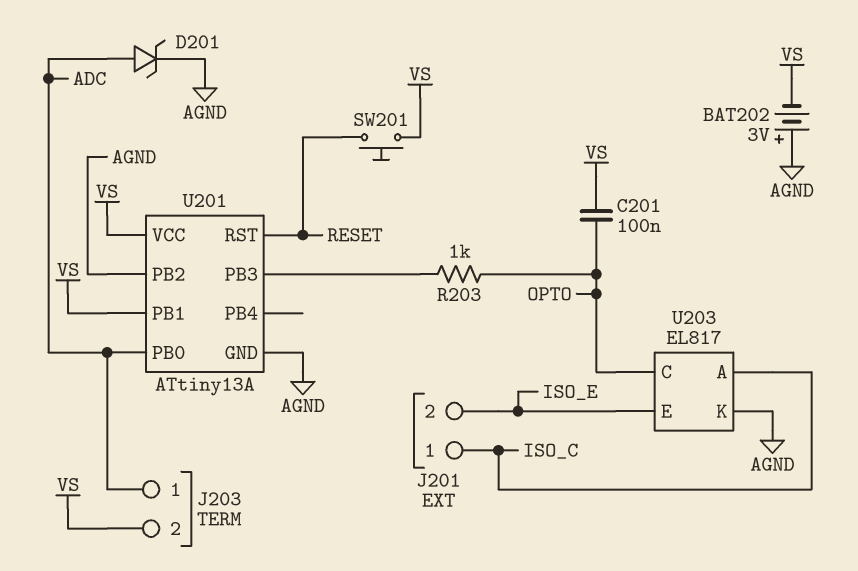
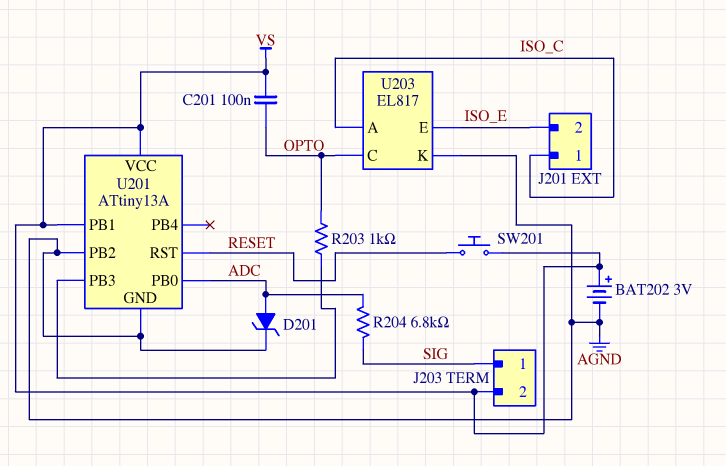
BAT202: 3V (plus AGND, minus VS) -> 3V (plus VS, minus AGND)
J203 pin 1: ADC -> SIG
R204: none -> 6.8k (ADC, SIG)

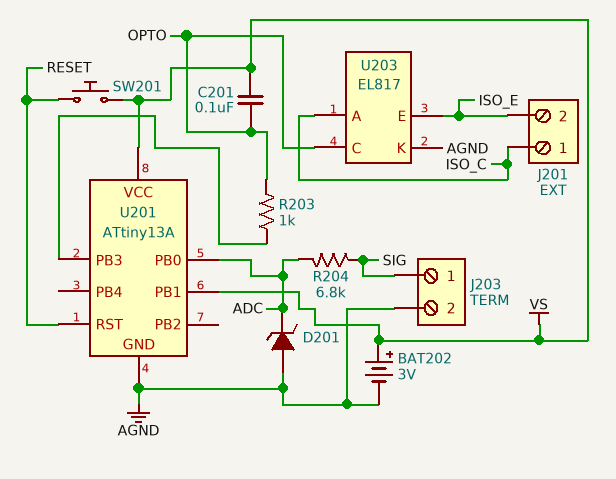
D201: zener (A ADC, K AGND) -> zener (A AGND, K ADC)
J203 pin 2: VS -> AGND
U201 pin PB2: AGND -> none

